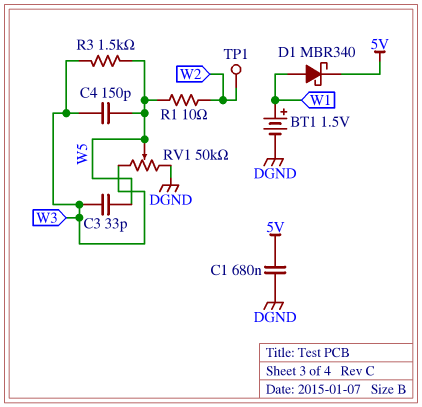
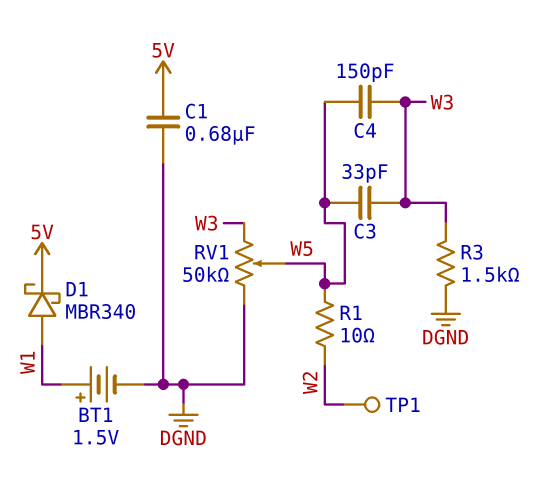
R3: 1.5k (W3, W5) -> 1.5k (DGND, W3)

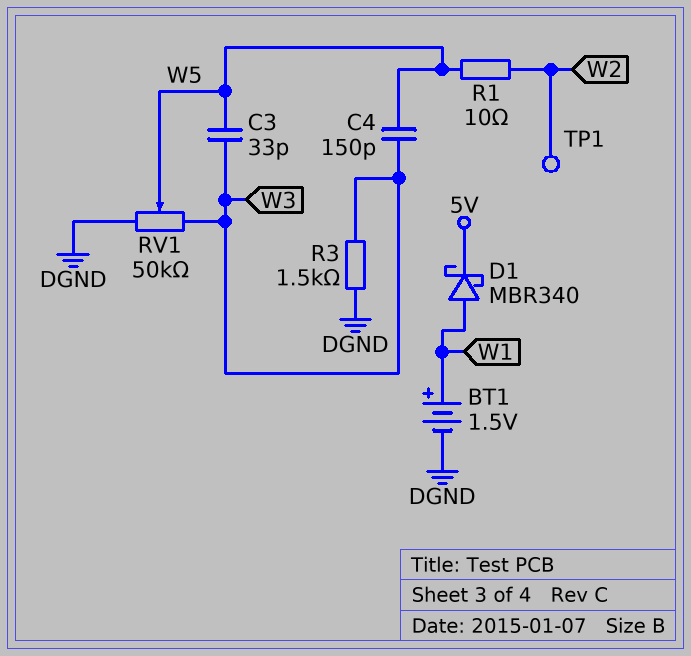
C1: 680nF (5V, DGND) -> none

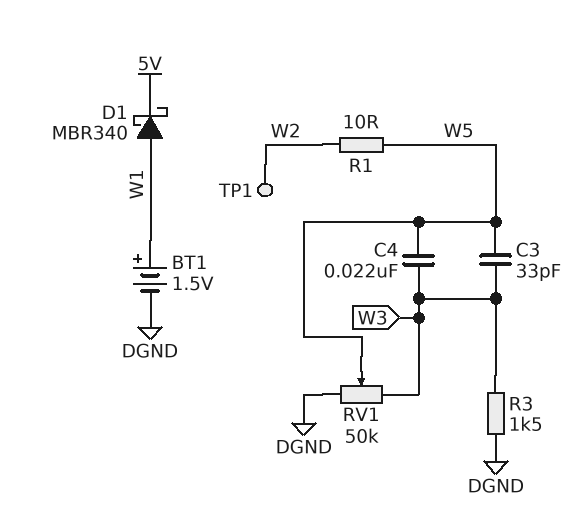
C4: 150pF (W3, W5) -> 22nF (W3, W5)

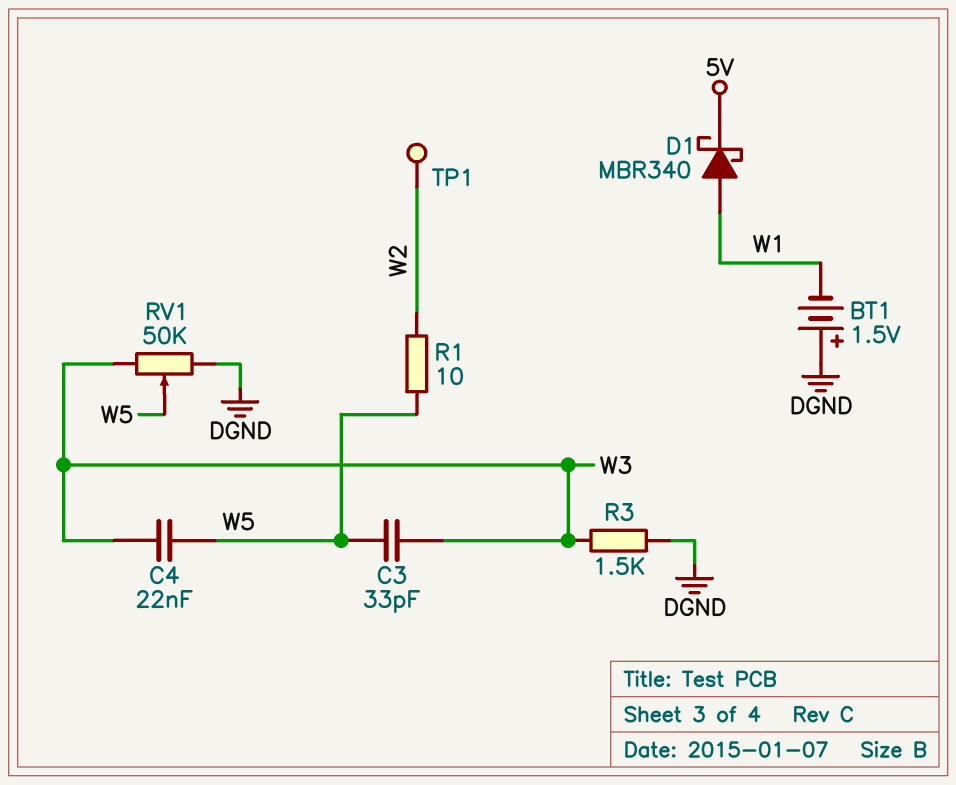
BT1: 1.5V (plus W1, minus DGND) -> 1.5V (plus DGND, minus W1)

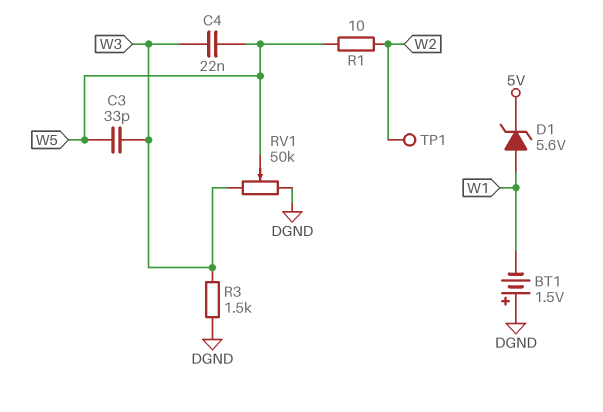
D1: schottky MBR340 (A W1, K 5V) -> zener 5.6V (A W1, K 5V)

